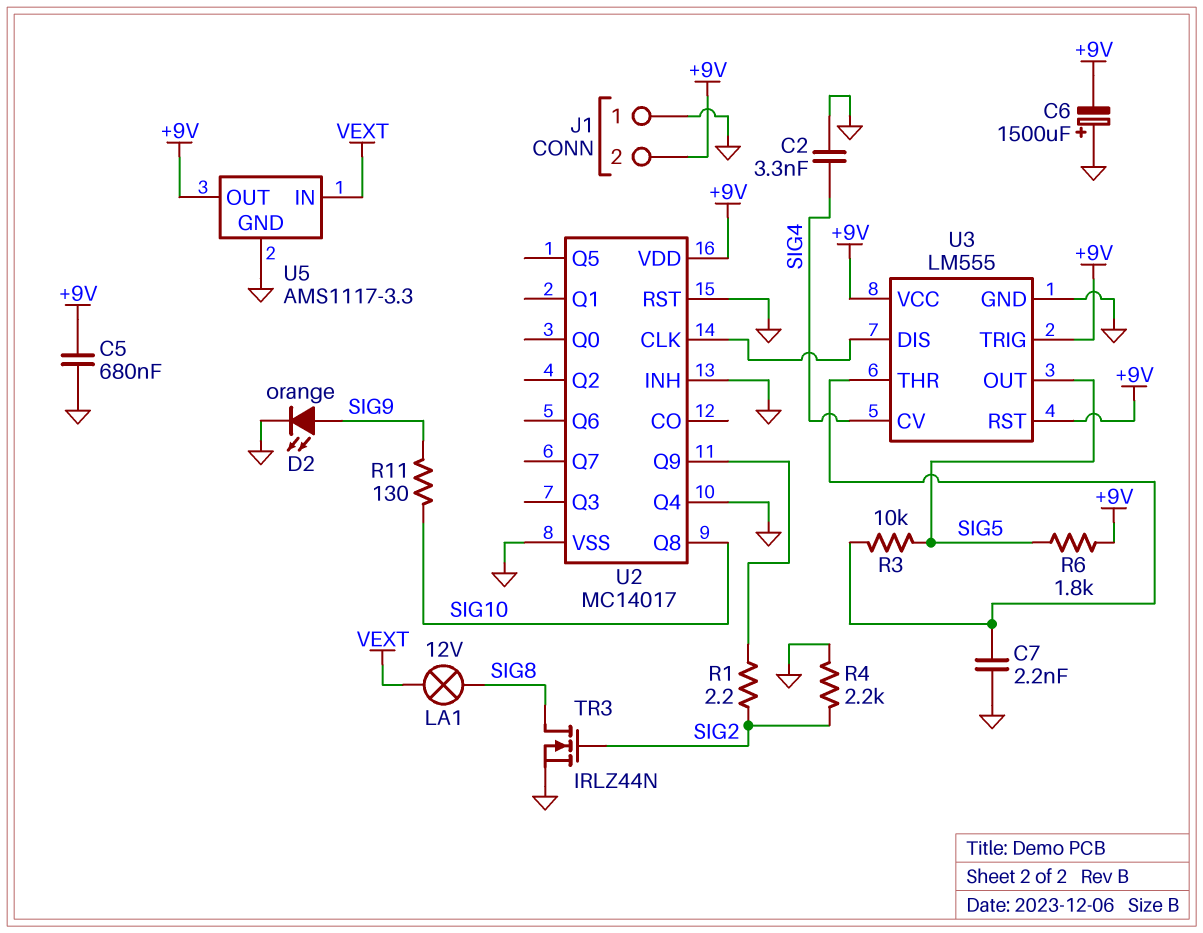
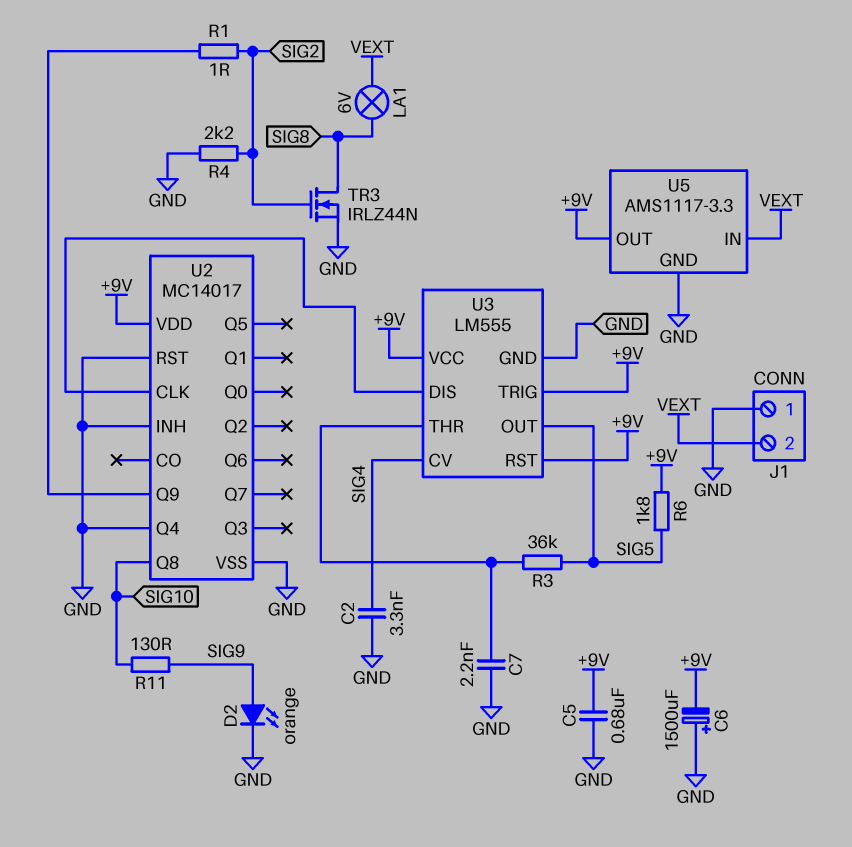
J1 pin 2: +9V -> VEXT
LA1: lamp 12V (SIG8, VEXT) -> lamp 6V (SIG8, VEXT)
R1: 2.2 (SIG2, U2/Q9) -> 1 (SIG2, U2/Q9)
R3: 10k (SIG5, U3/THR) -> 36k (SIG5, U3/THR)

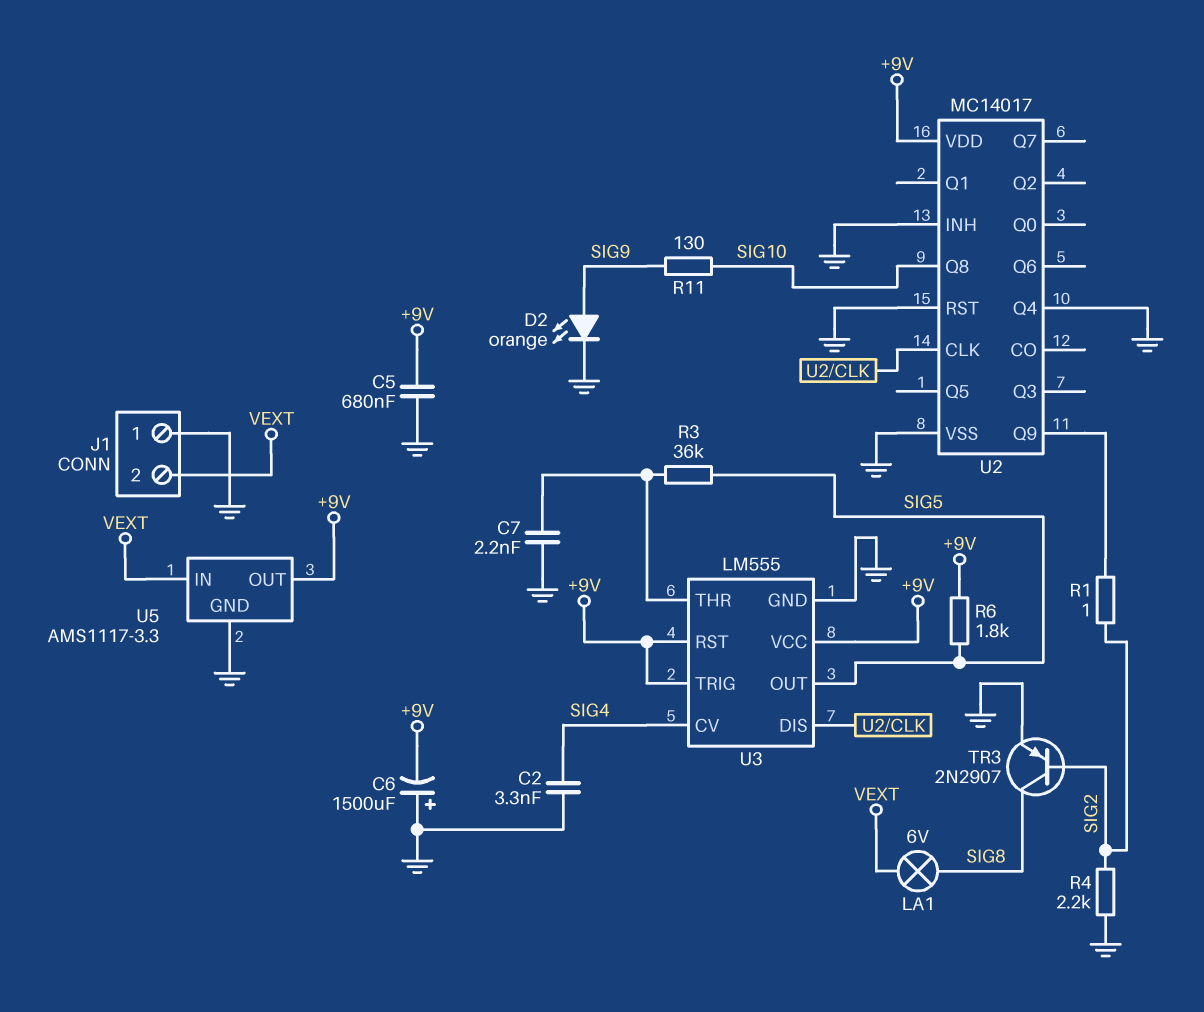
TR3: NMOS IRLZ44N (G SIG2, D SIG8, S GND) -> PNP 2N2907 (B SIG2, C SIG8, E GND)

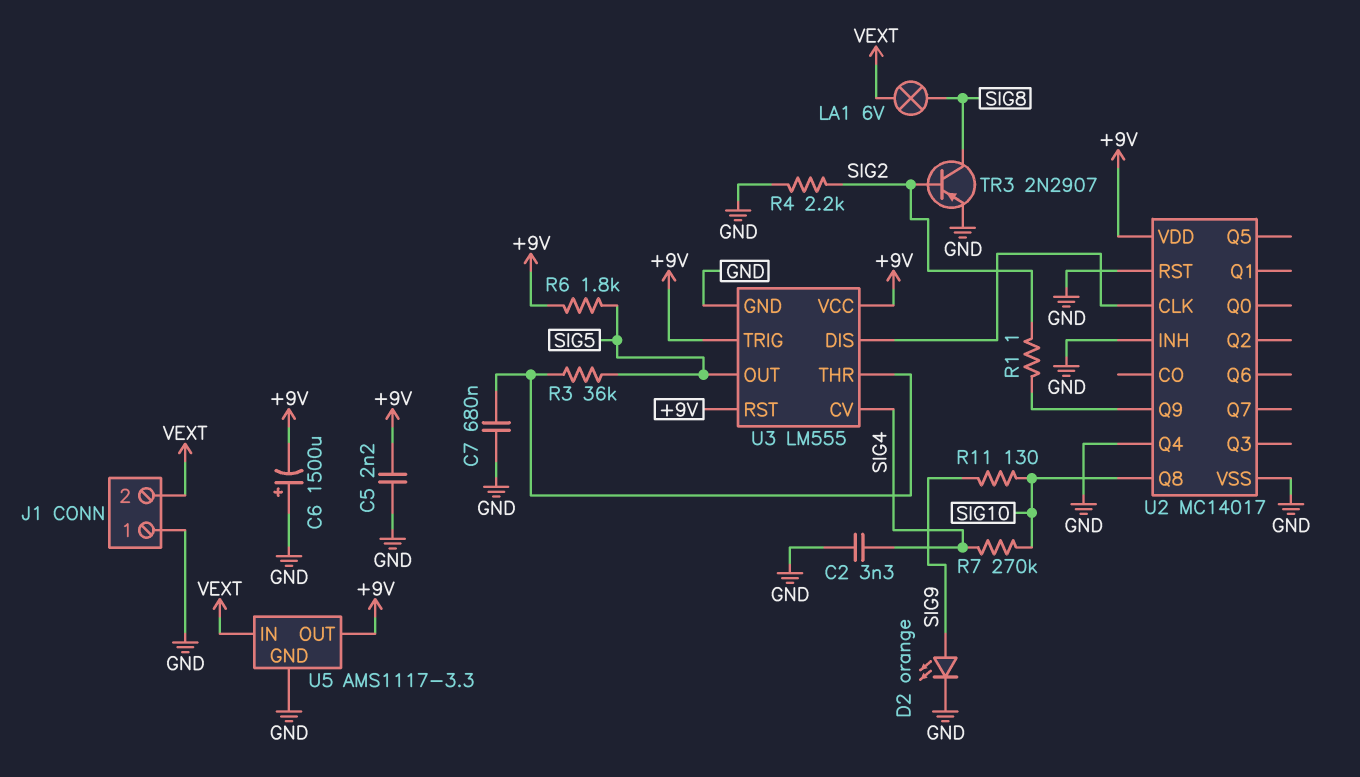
C5: 680nF (+9V, GND) -> 2.2nF (+9V, GND)
C7: 2.2nF (GND, U3/THR) -> 680nF (GND, U3/THR)
R7: none -> 270k (SIG4, SIG10)

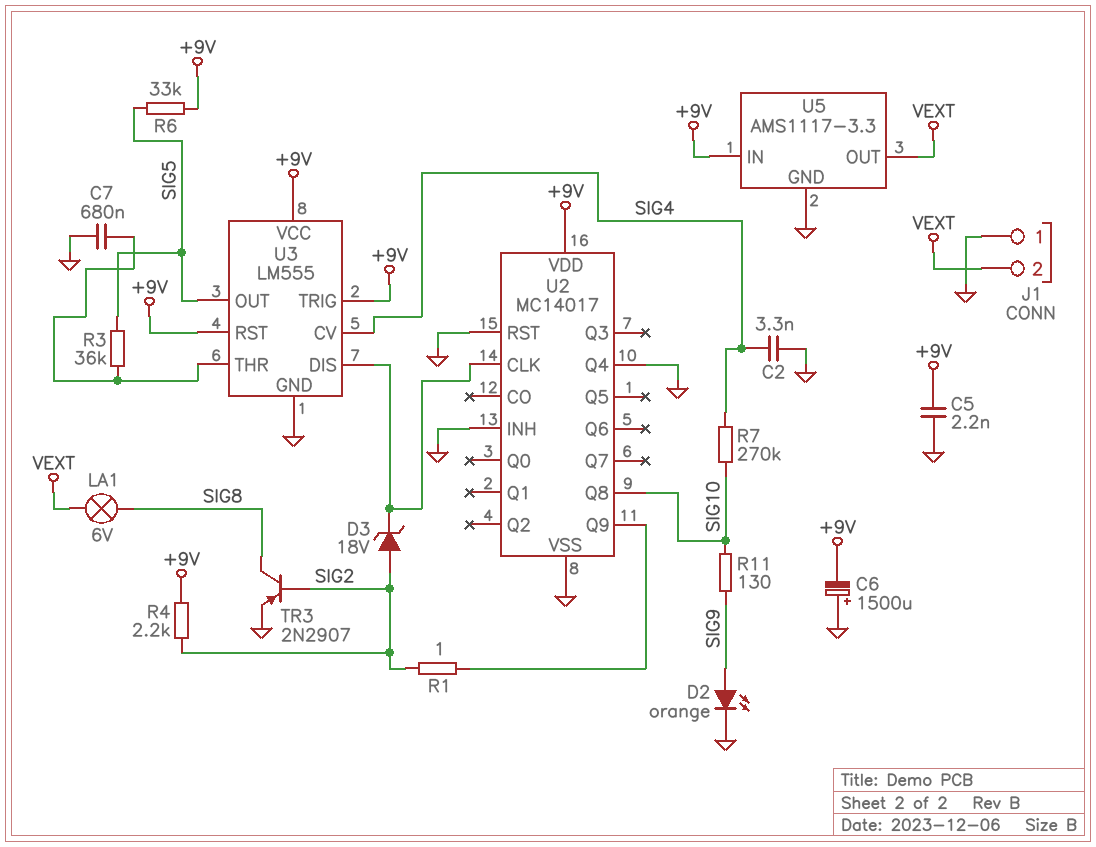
D3: none -> zener 18V (A SIG2, K U2/CLK)
R4: 2.2k (GND, SIG2) -> 2.2k (+9V, SIG2)
R6: 1.8k (+9V, SIG5) -> 33k (+9V, SIG5)
U5 pin IN: VEXT -> +9V
U5 pin OUT: +9V -> VEXT

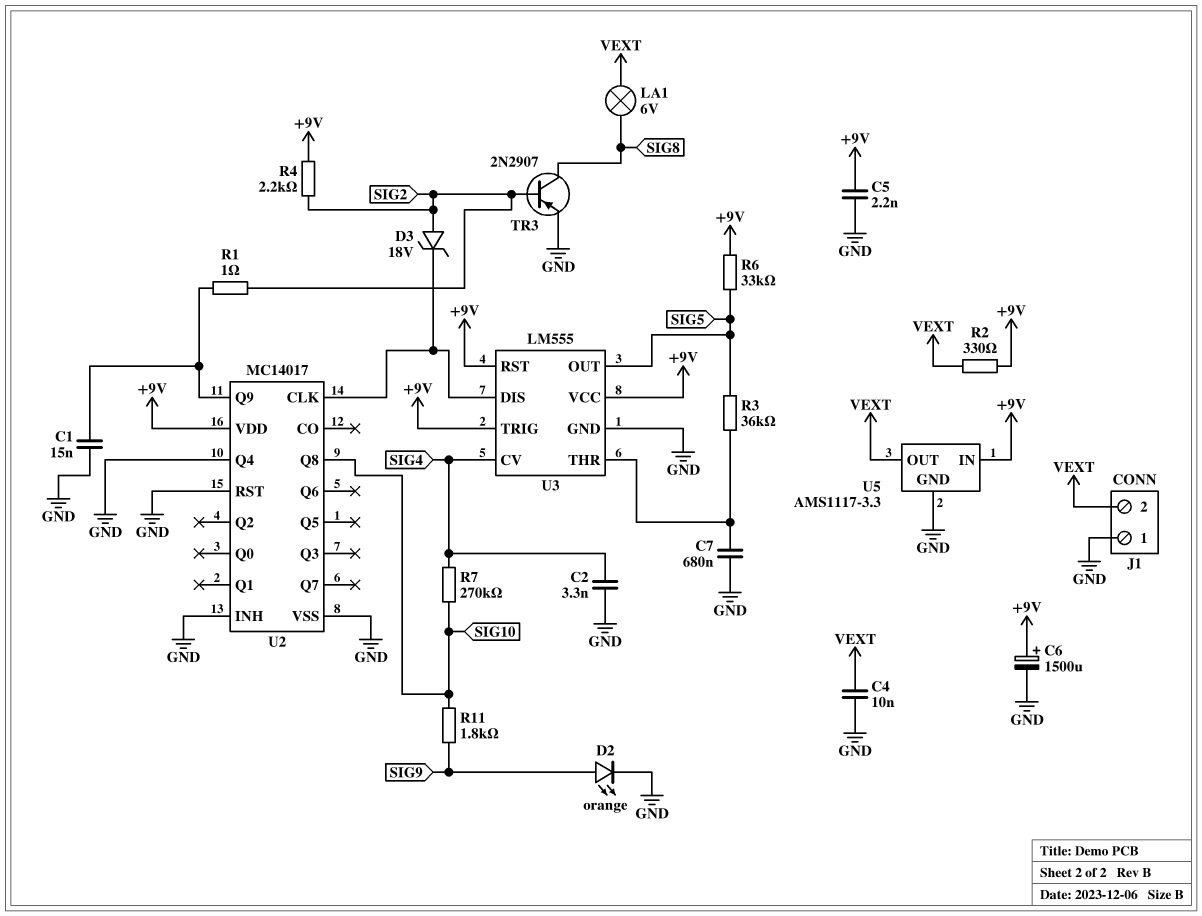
C1: none -> 15nF (GND, U2/Q9)
C4: none -> 10nF (GND, VEXT)
C6: 1500uF (plus GND, minus +9V) -> 1500uF (plus +9V, minus GND)
R2: none -> 330 (+9V, VEXT)
R11: 130 (SIG9, SIG10) -> 1.8k (SIG9, SIG10)

